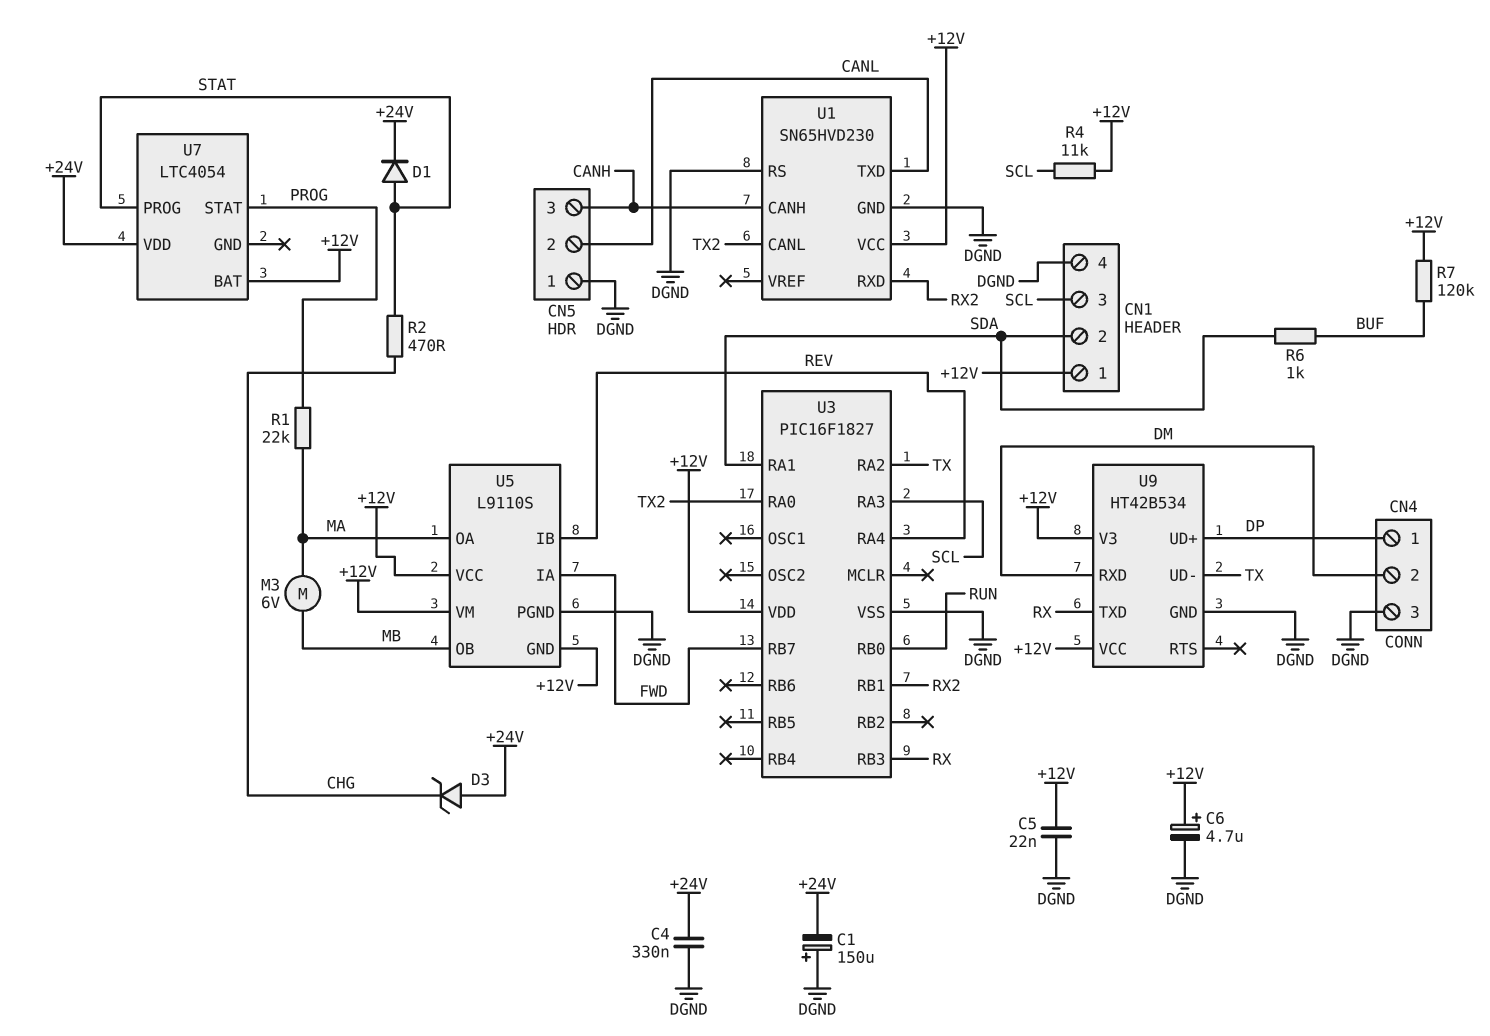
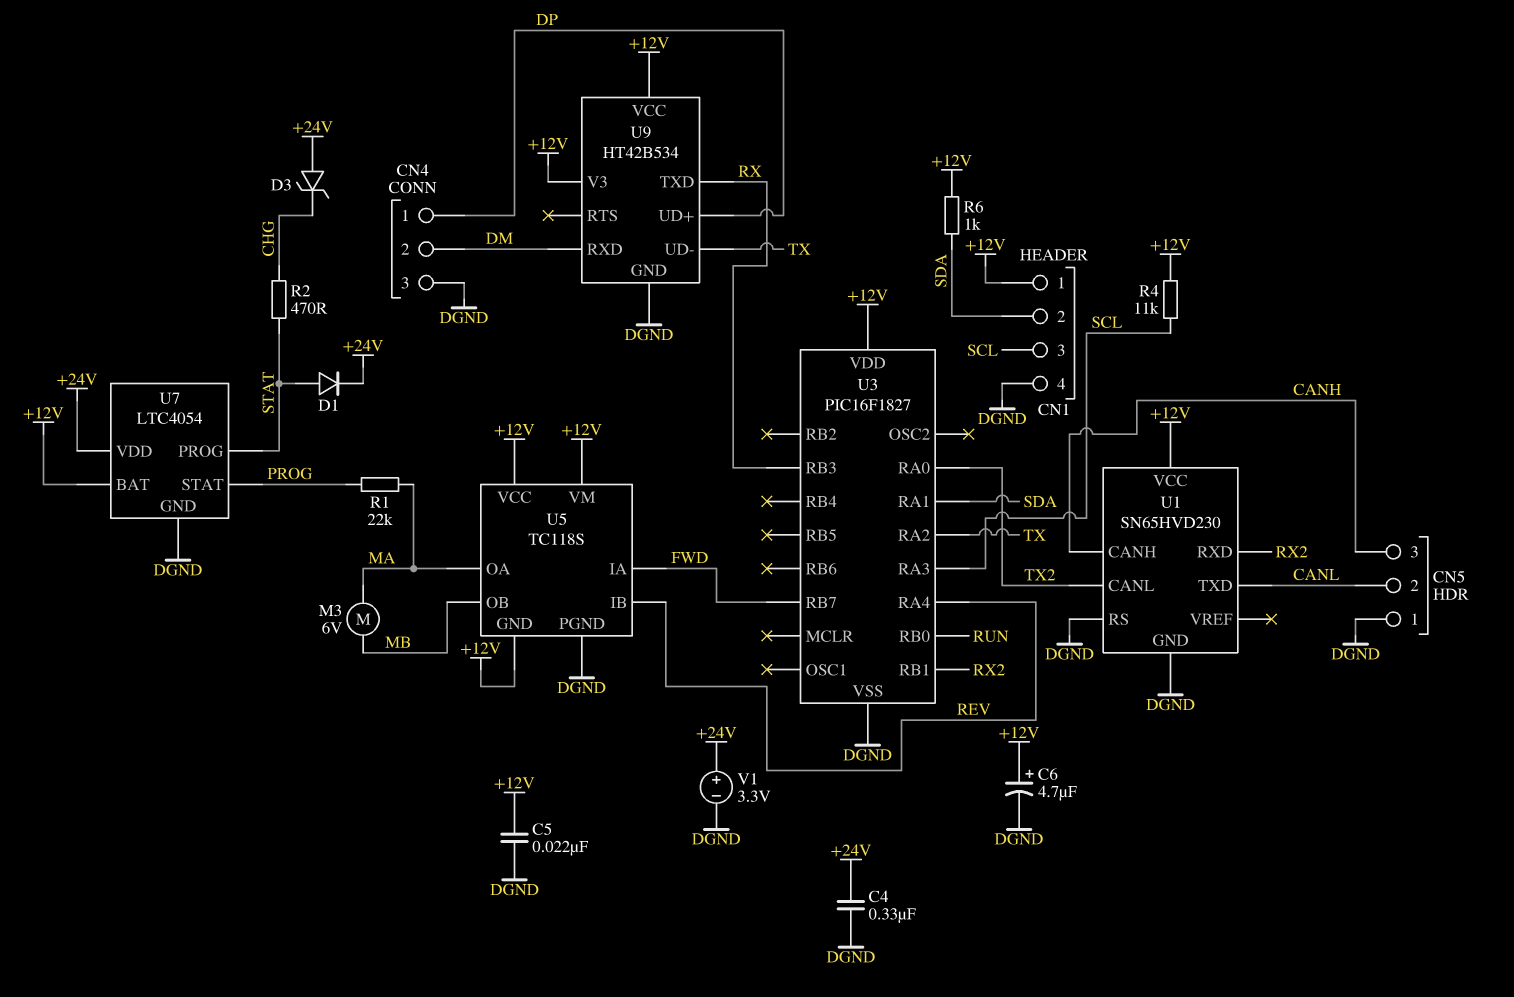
C1: 150uF (plus DGND, minus +24V) -> none
R6: 1k (BUF, SDA) -> 1k (+12V, SDA)
R7: 120k (+12V, BUF) -> none
U5: L9110S -> TC118S
U7 pin GND: none -> DGND
V1: none -> 3.3V (plus +24V, minus DGND)

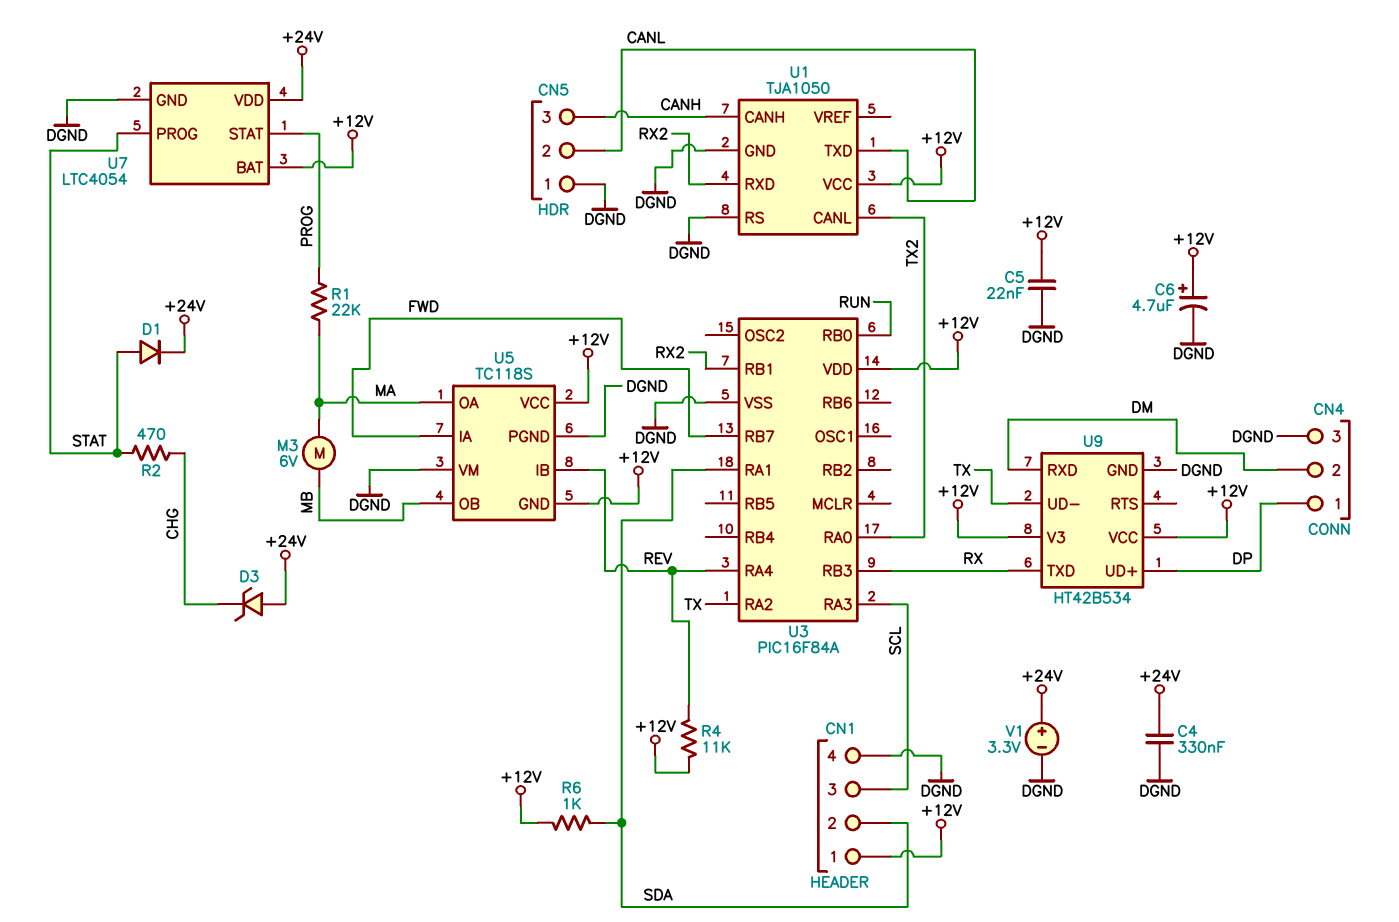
R4: 11k (+12V, SCL) -> 11k (+12V, REV)
U1: SN65HVD230 -> TJA1050
U3: PIC16F1827 -> PIC16F84A
U5 pin VM: +12V -> DGND

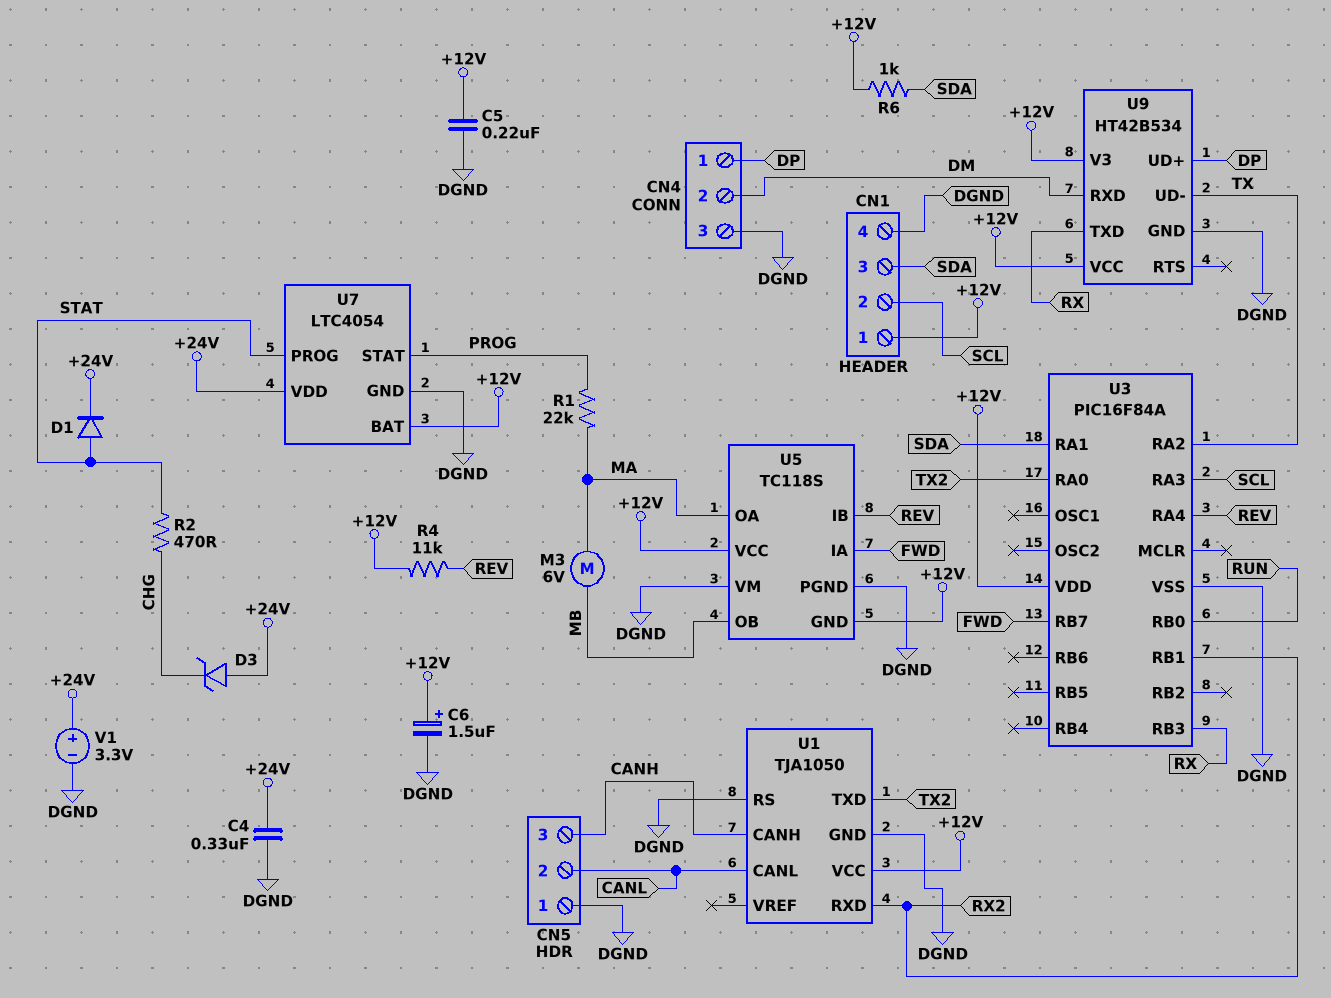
C5: 22nF (+12V, DGND) -> 220nF (+12V, DGND)
C6: 4.7uF (plus +12V, minus DGND) -> 1.5uF (plus +12V, minus DGND)
CN1 pin 2: SDA -> SCL
CN1 pin 3: SCL -> SDA
U1 pin CANL: TX2 -> CANL
U1 pin TXD: CANL -> TX2

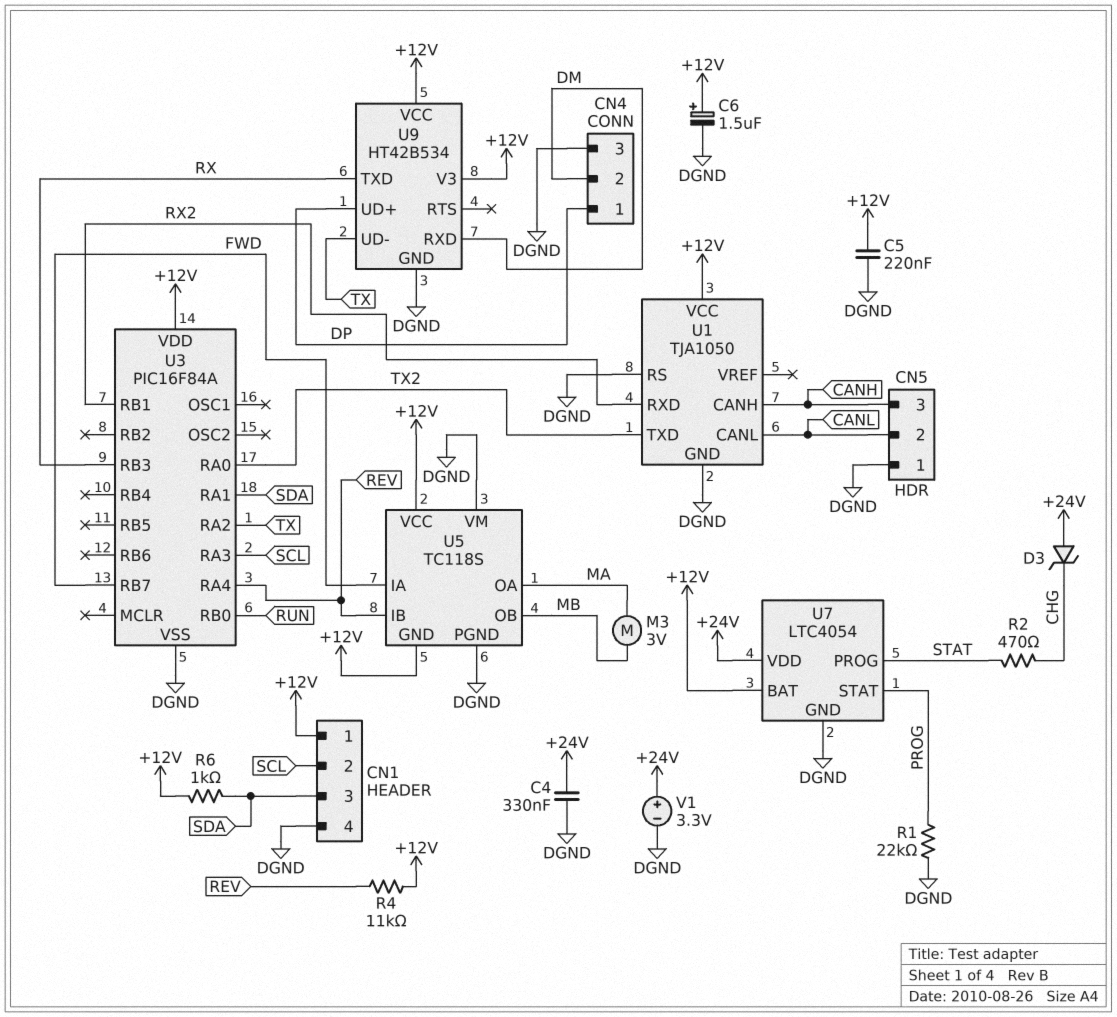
D1: diode (A STAT, K +24V) -> none
M3: motor 6V (MA, MB) -> motor 3V (MA, MB)
R1: 22k (MA, PROG) -> 22k (DGND, PROG)

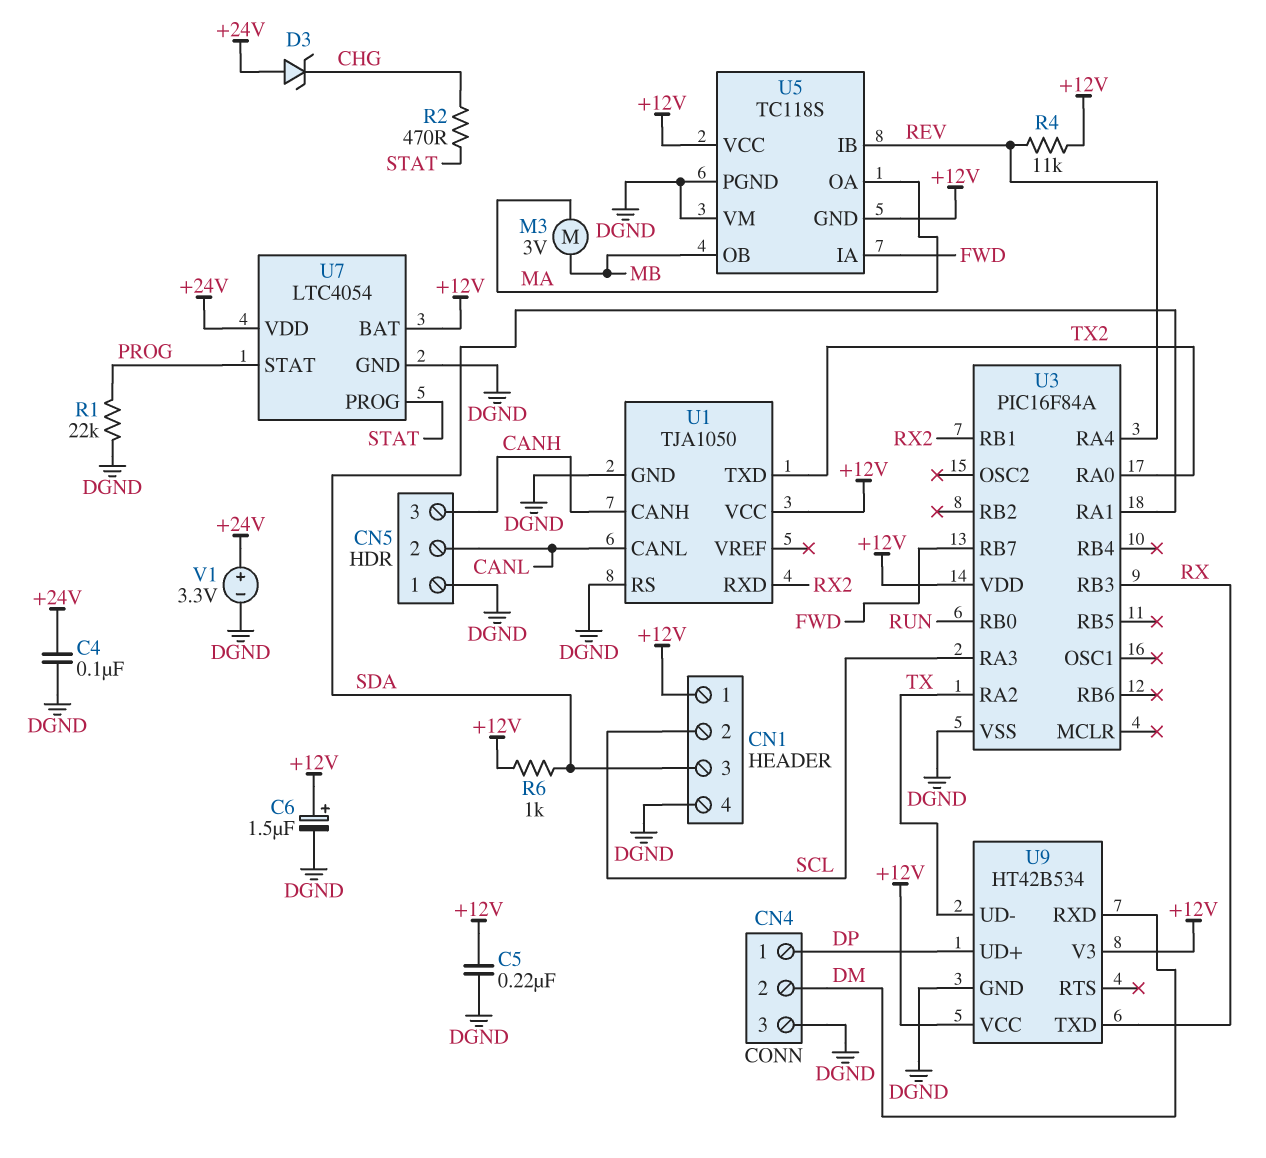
C4: 330nF (+24V, DGND) -> 100nF (+24V, DGND)

